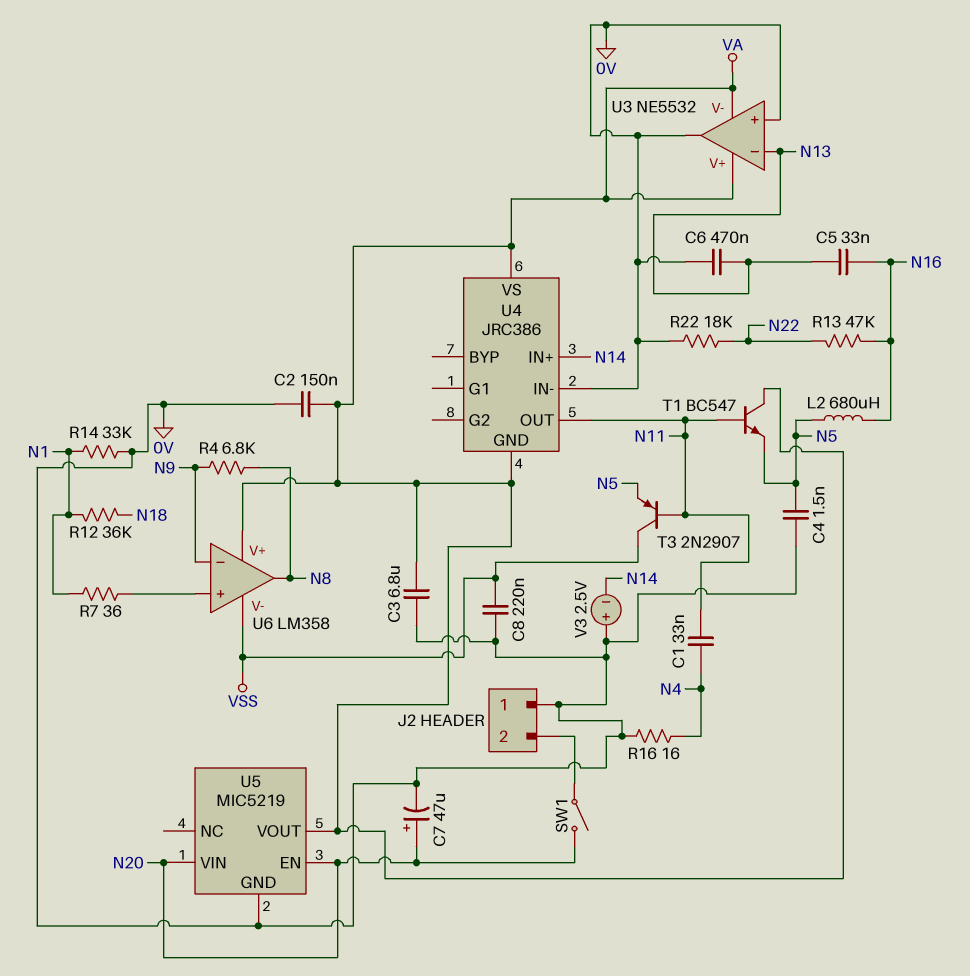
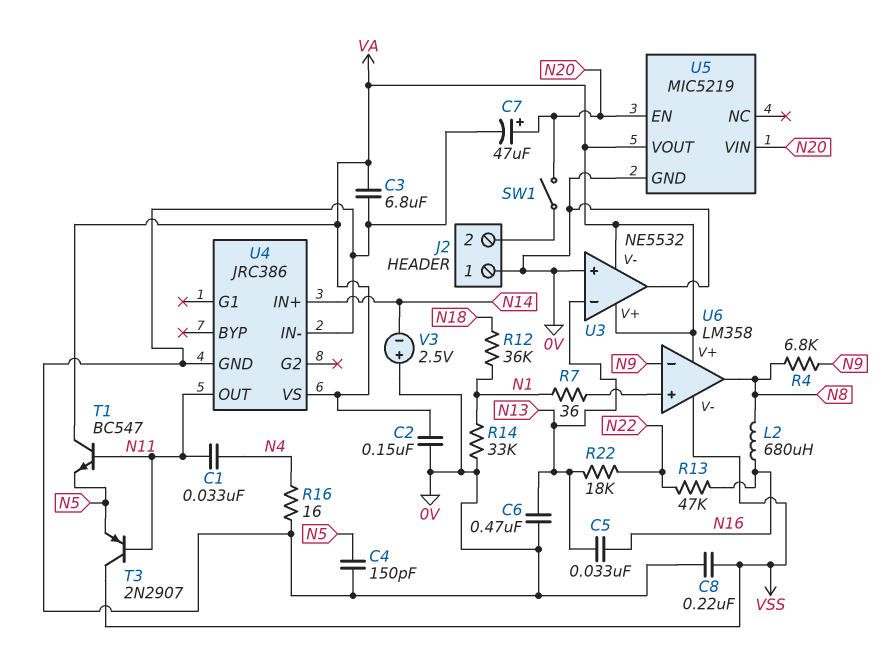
C4: 1.5nF (0V, N5) -> 150pF (0V, N5)
L2: 680uH (N5, N16) -> 680uH (N8, N16)
R22: 18k (0V, N22) -> 18k (N13, N22)
U4 pin GND: VA -> 0V

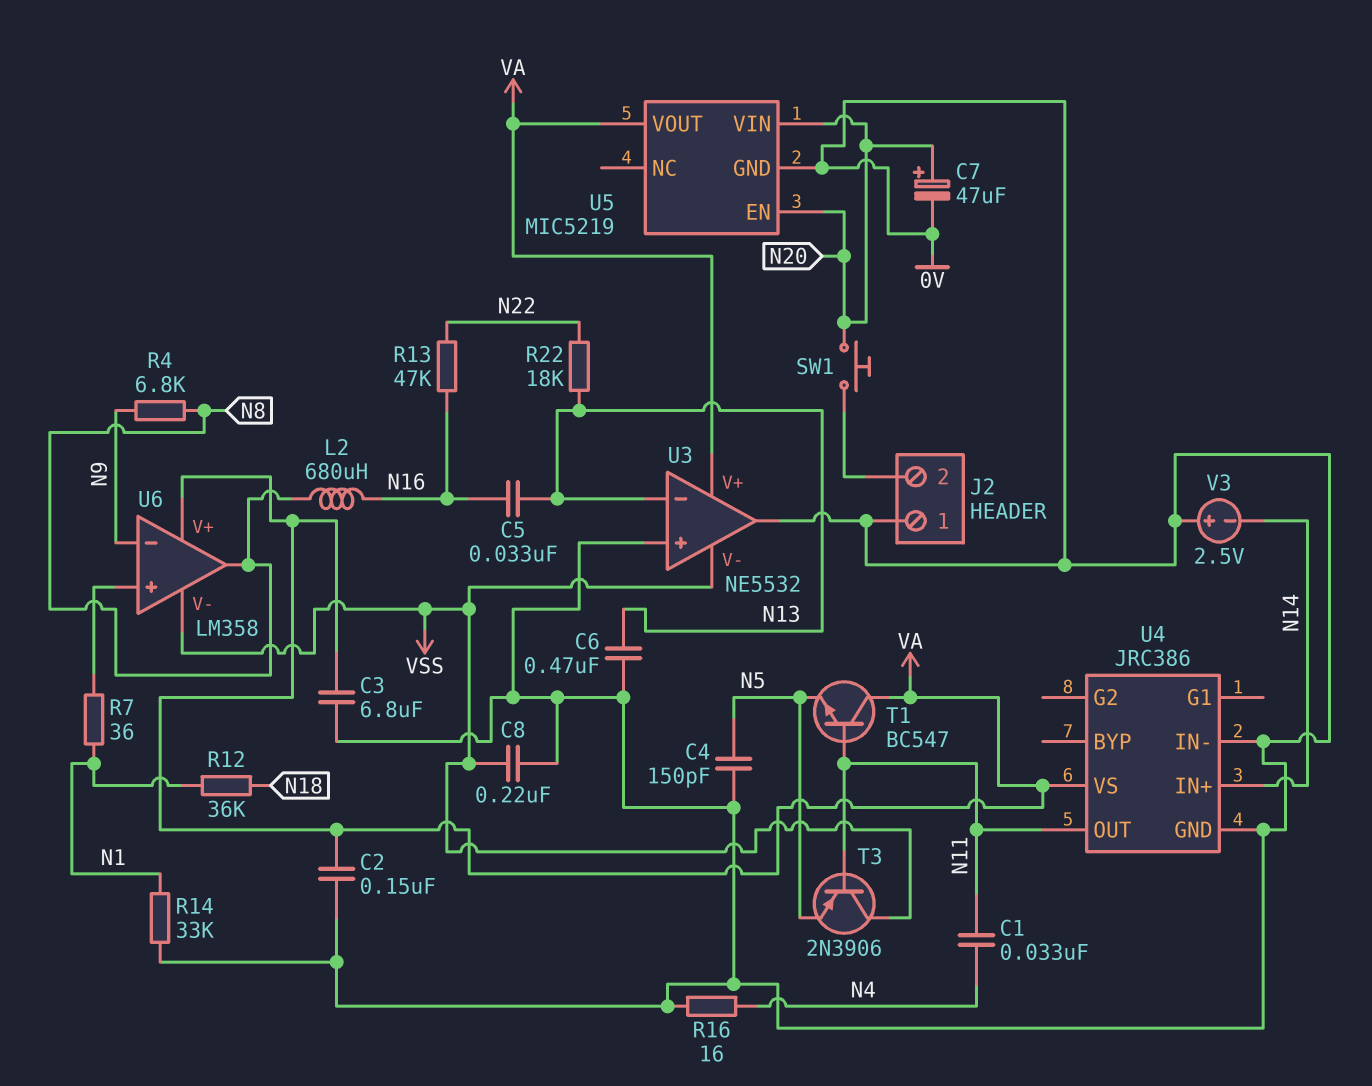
SW1: switch (J2/2, N20) -> button (J2/2, N20)
T3: PNP 2N2907 (B N11, C VSS, E N5) -> PNP 2N3906 (B N11, C VSS, E N5)
U3 pin V-: VA -> VSS

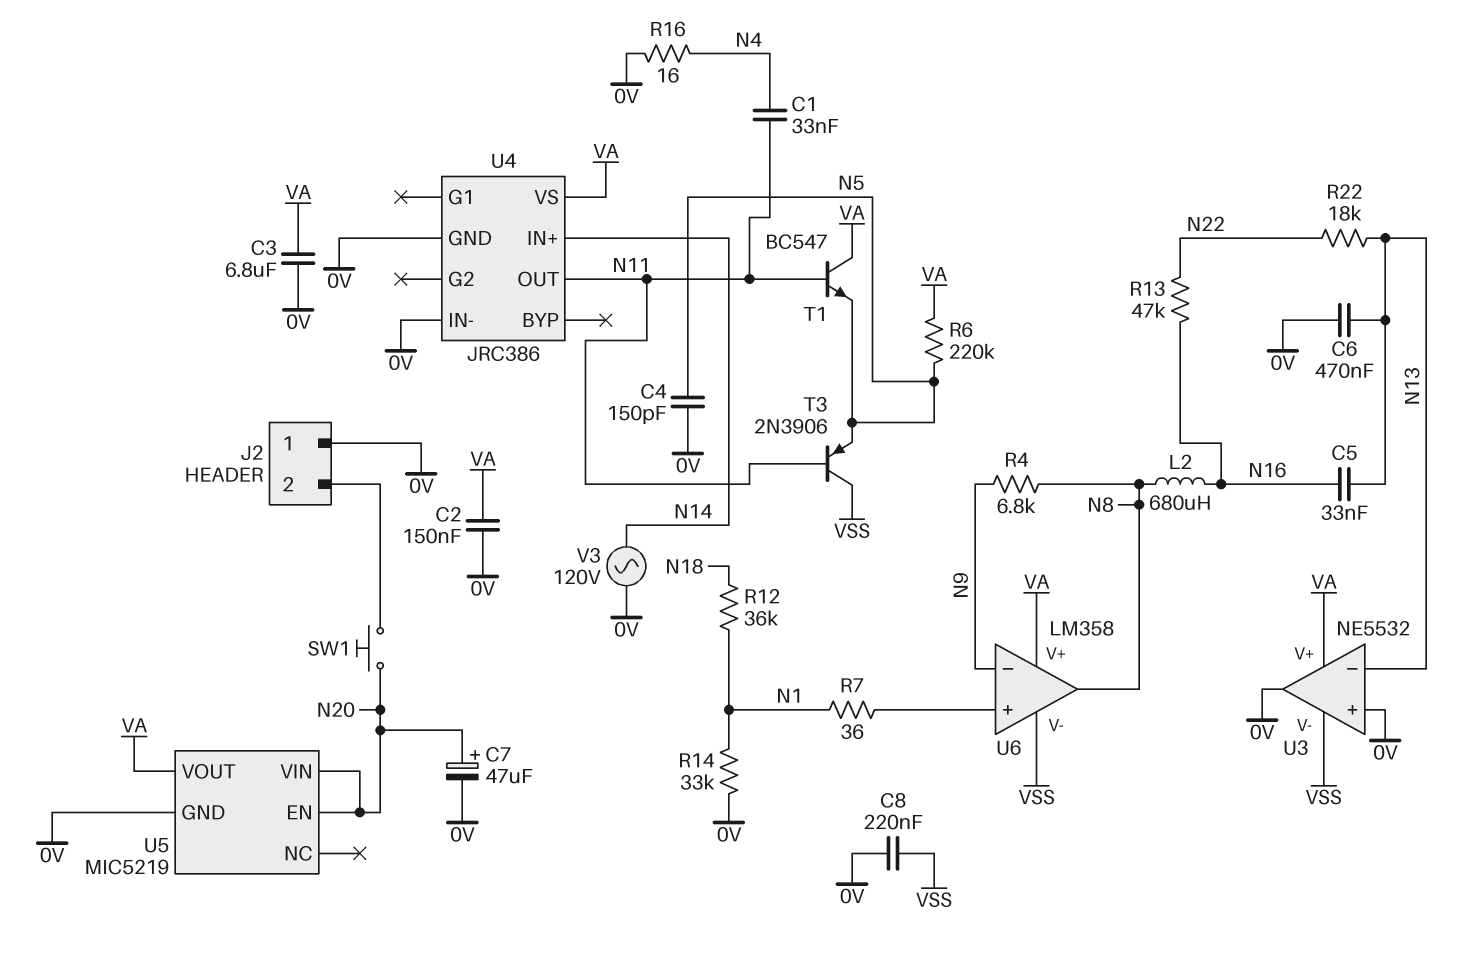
R6: none -> 220k (N5, VA)
V3: 2.5V (plus 0V, minus N14) -> AC 120V (0V, N14)

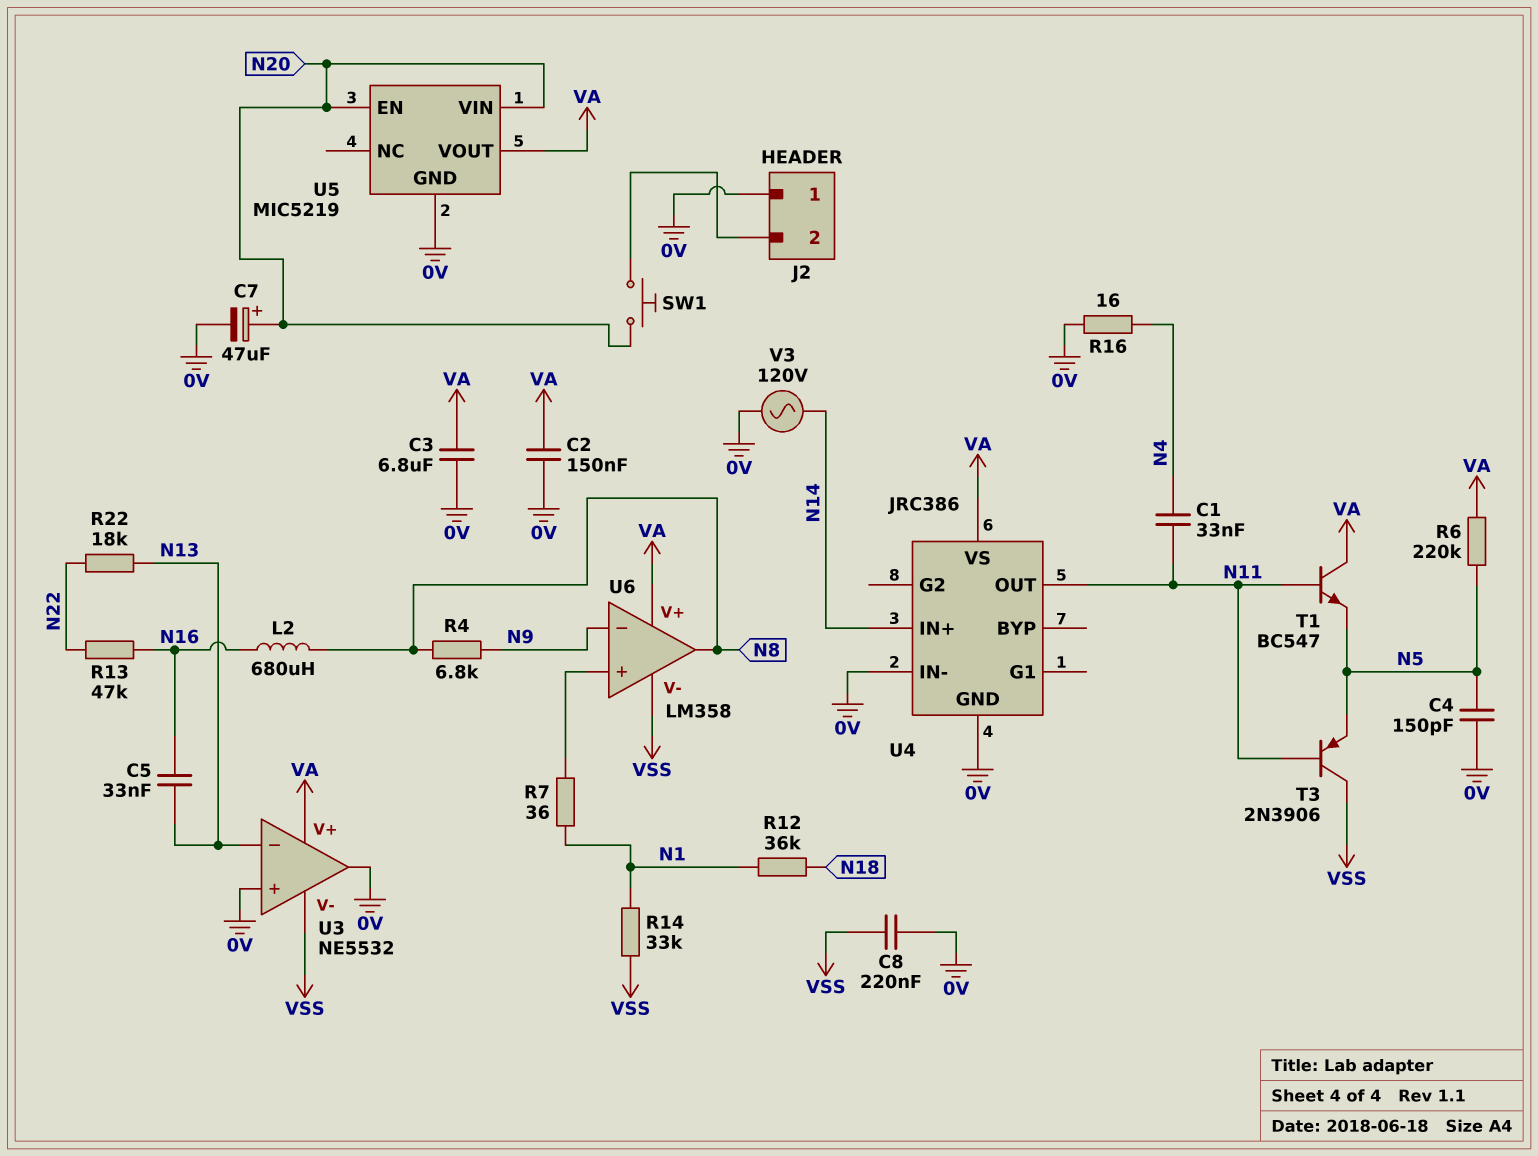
C6: 470nF (0V, N13) -> none
R14: 33k (0V, N1) -> 33k (N1, VSS)

